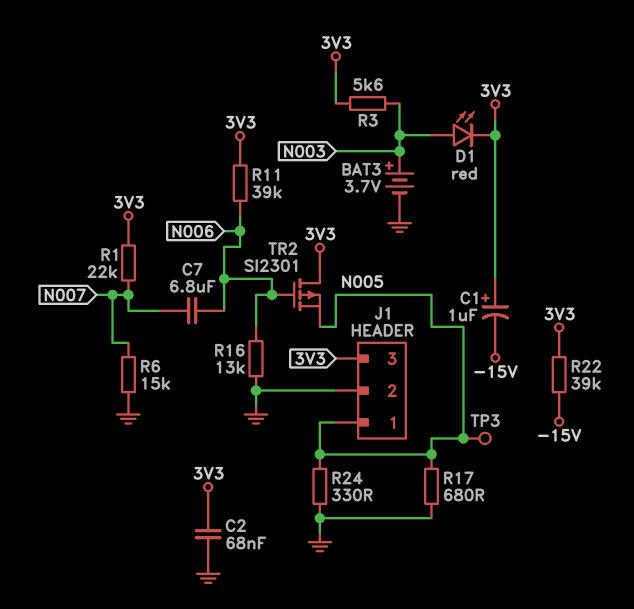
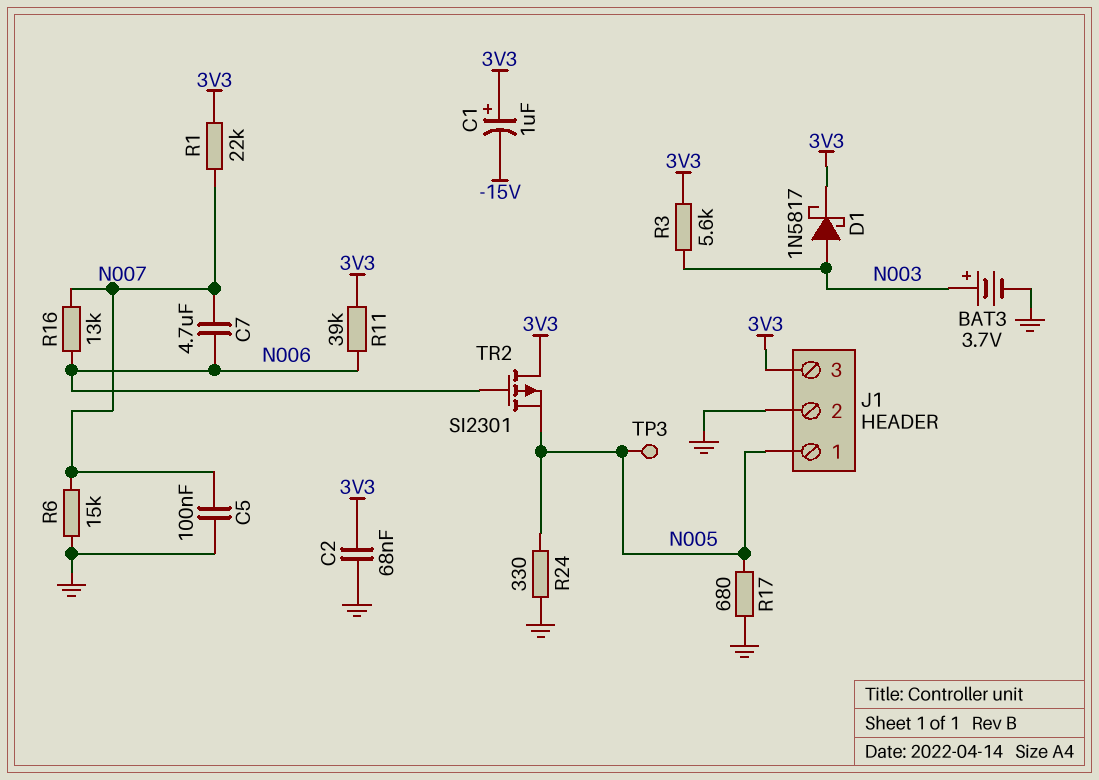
C5: none -> 100nF (GND, N007)
C7: 6.8uF (N006, N007) -> 4.7uF (N006, N007)
D1: LED red (A N003, K 3V3) -> schottky 1N5817 (A N003, K 3V3)
R16: 13k (GND, N006) -> 13k (N006, N007)
R22: 39k (-15V, 3V3) -> none

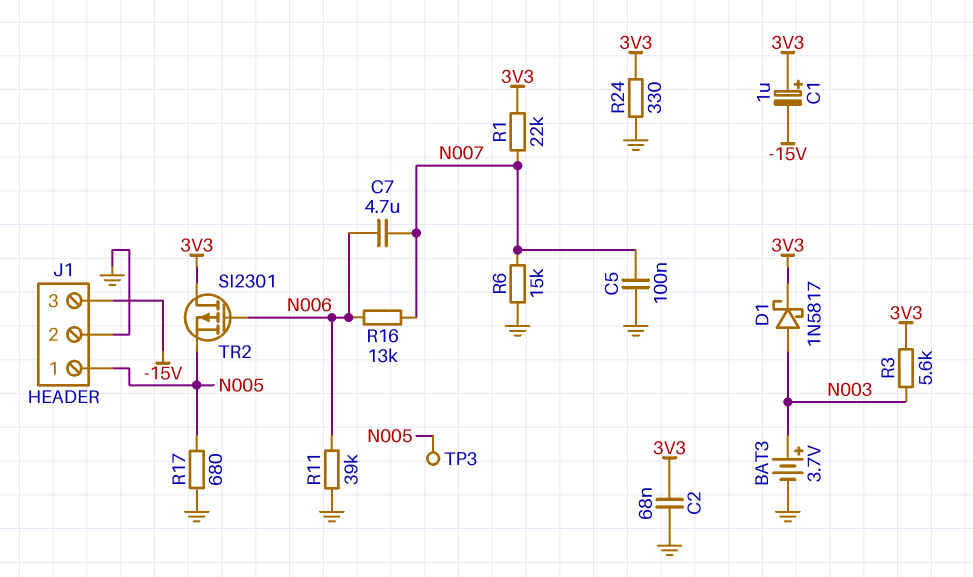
J1 pin 3: 3V3 -> -15V
R11: 39k (3V3, N006) -> 39k (GND, N006)
R24: 330 (GND, N005) -> 330 (3V3, GND)

